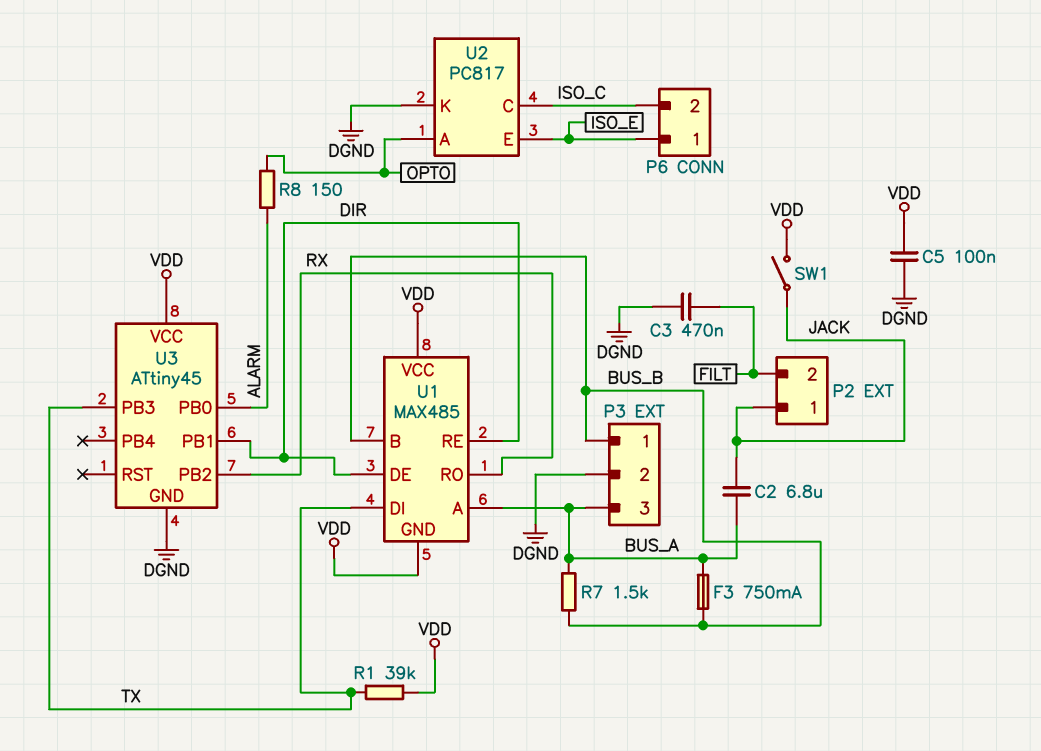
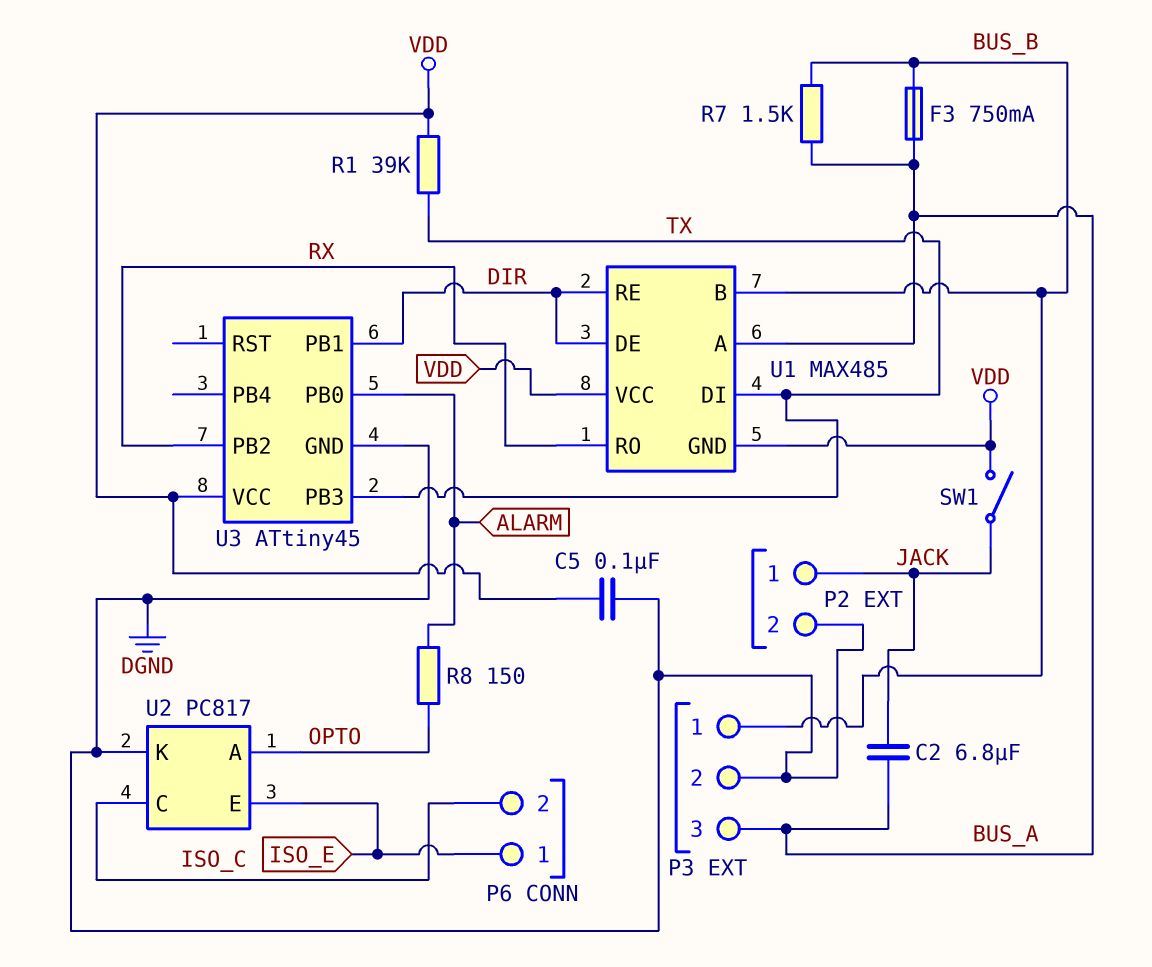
C3: 470nF (DGND, FILT) -> none
P2 pin 2: FILT -> DGND

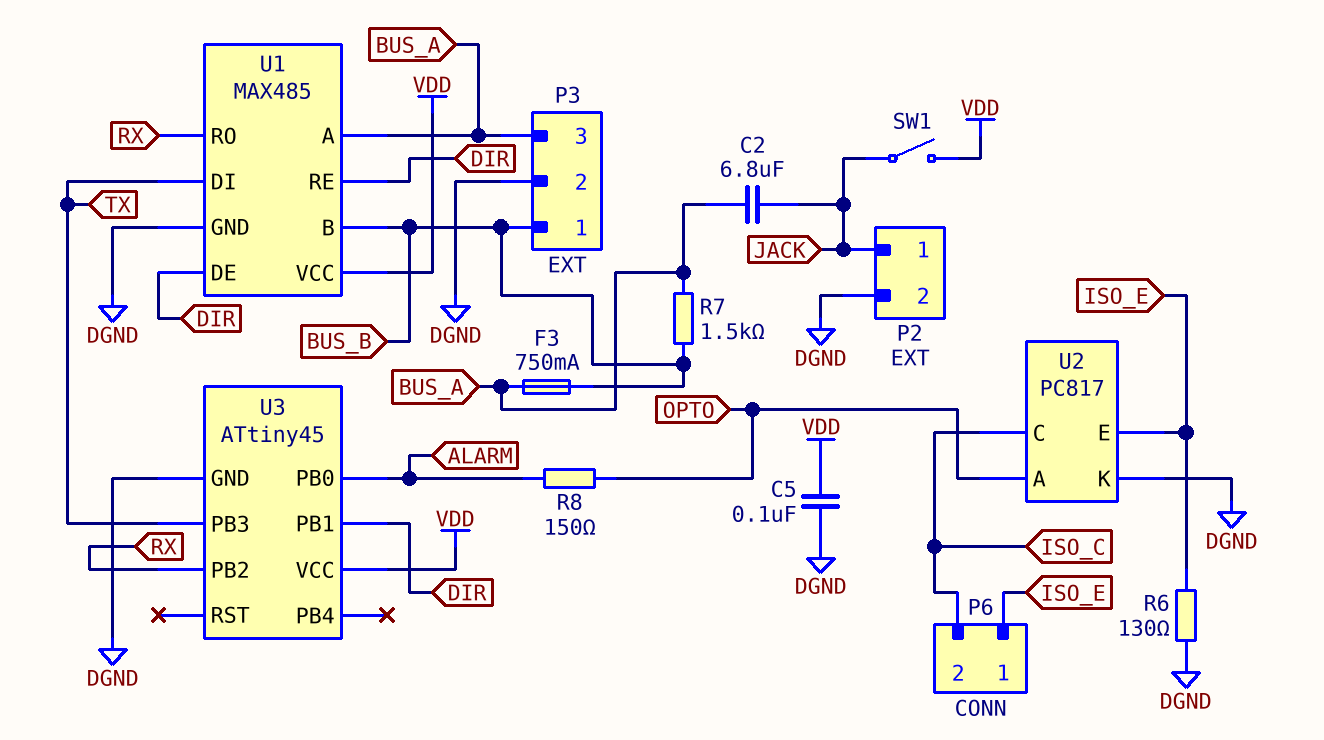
R1: 39k (TX, VDD) -> none
R6: none -> 130 (DGND, ISO_E)
U1 pin GND: VDD -> DGND

